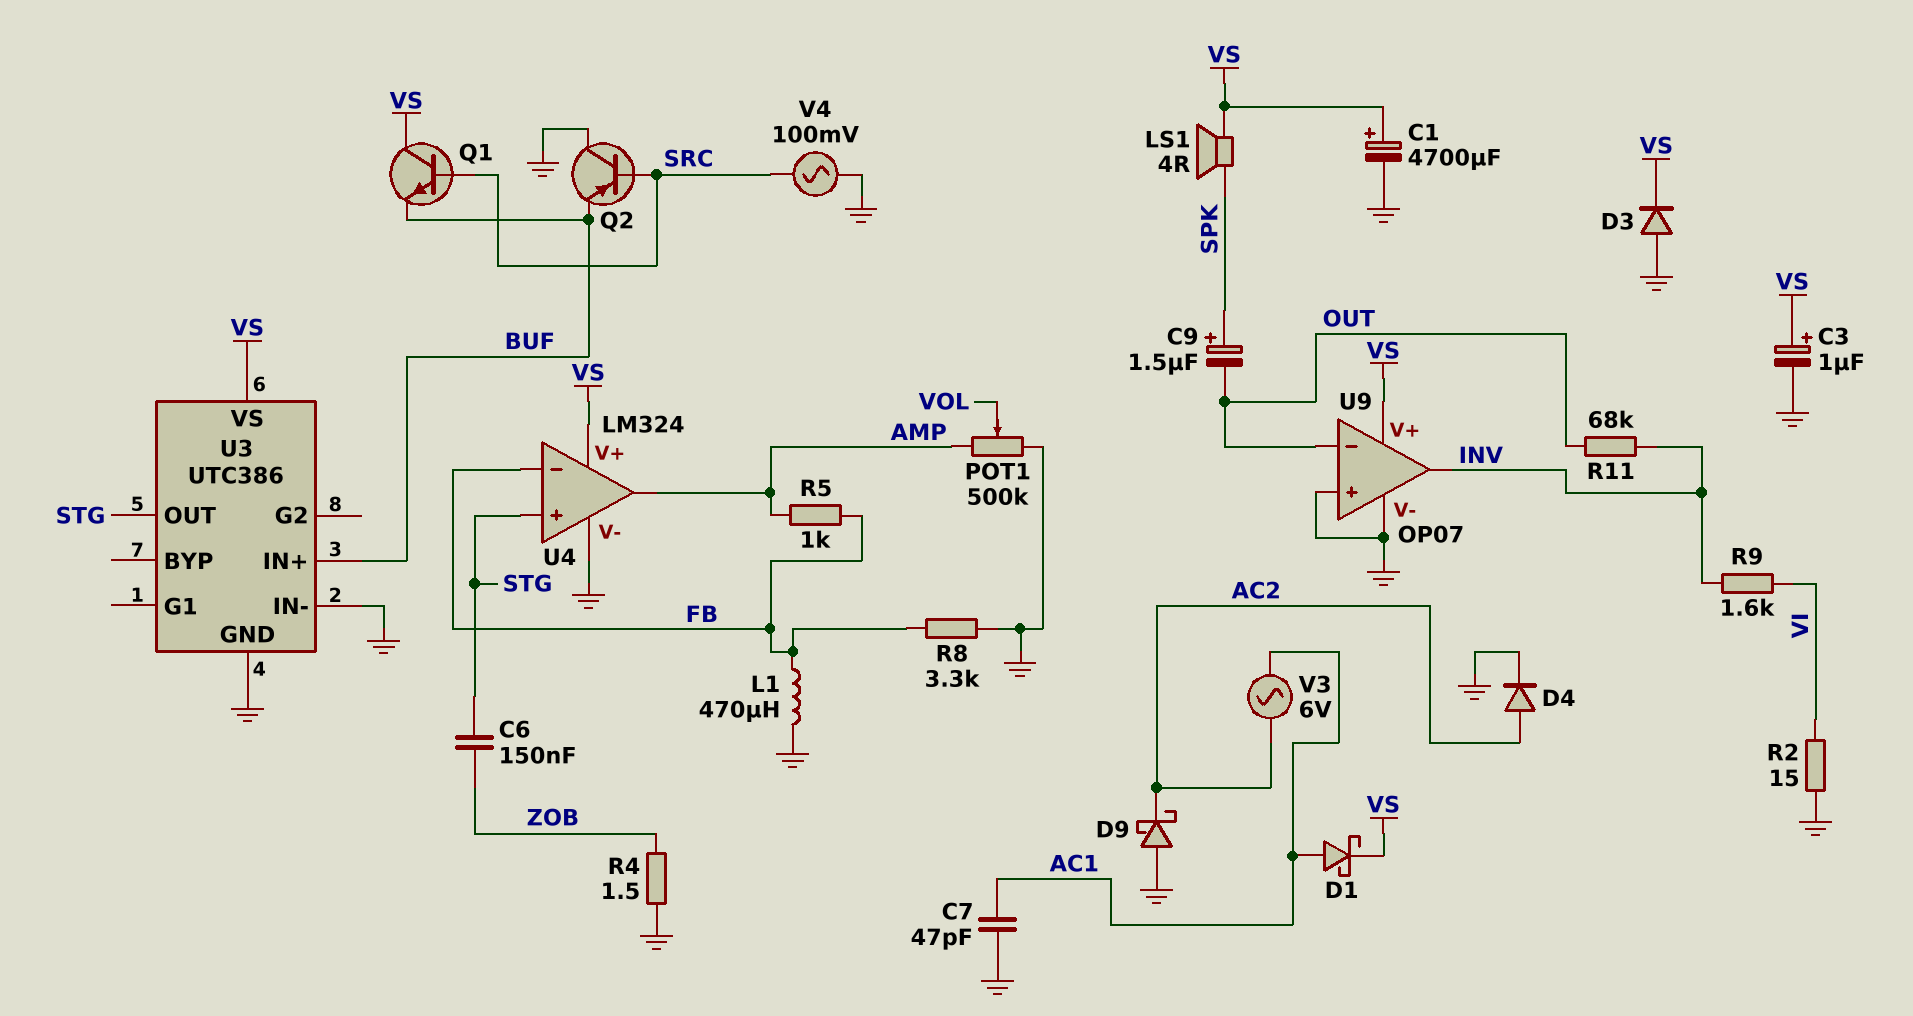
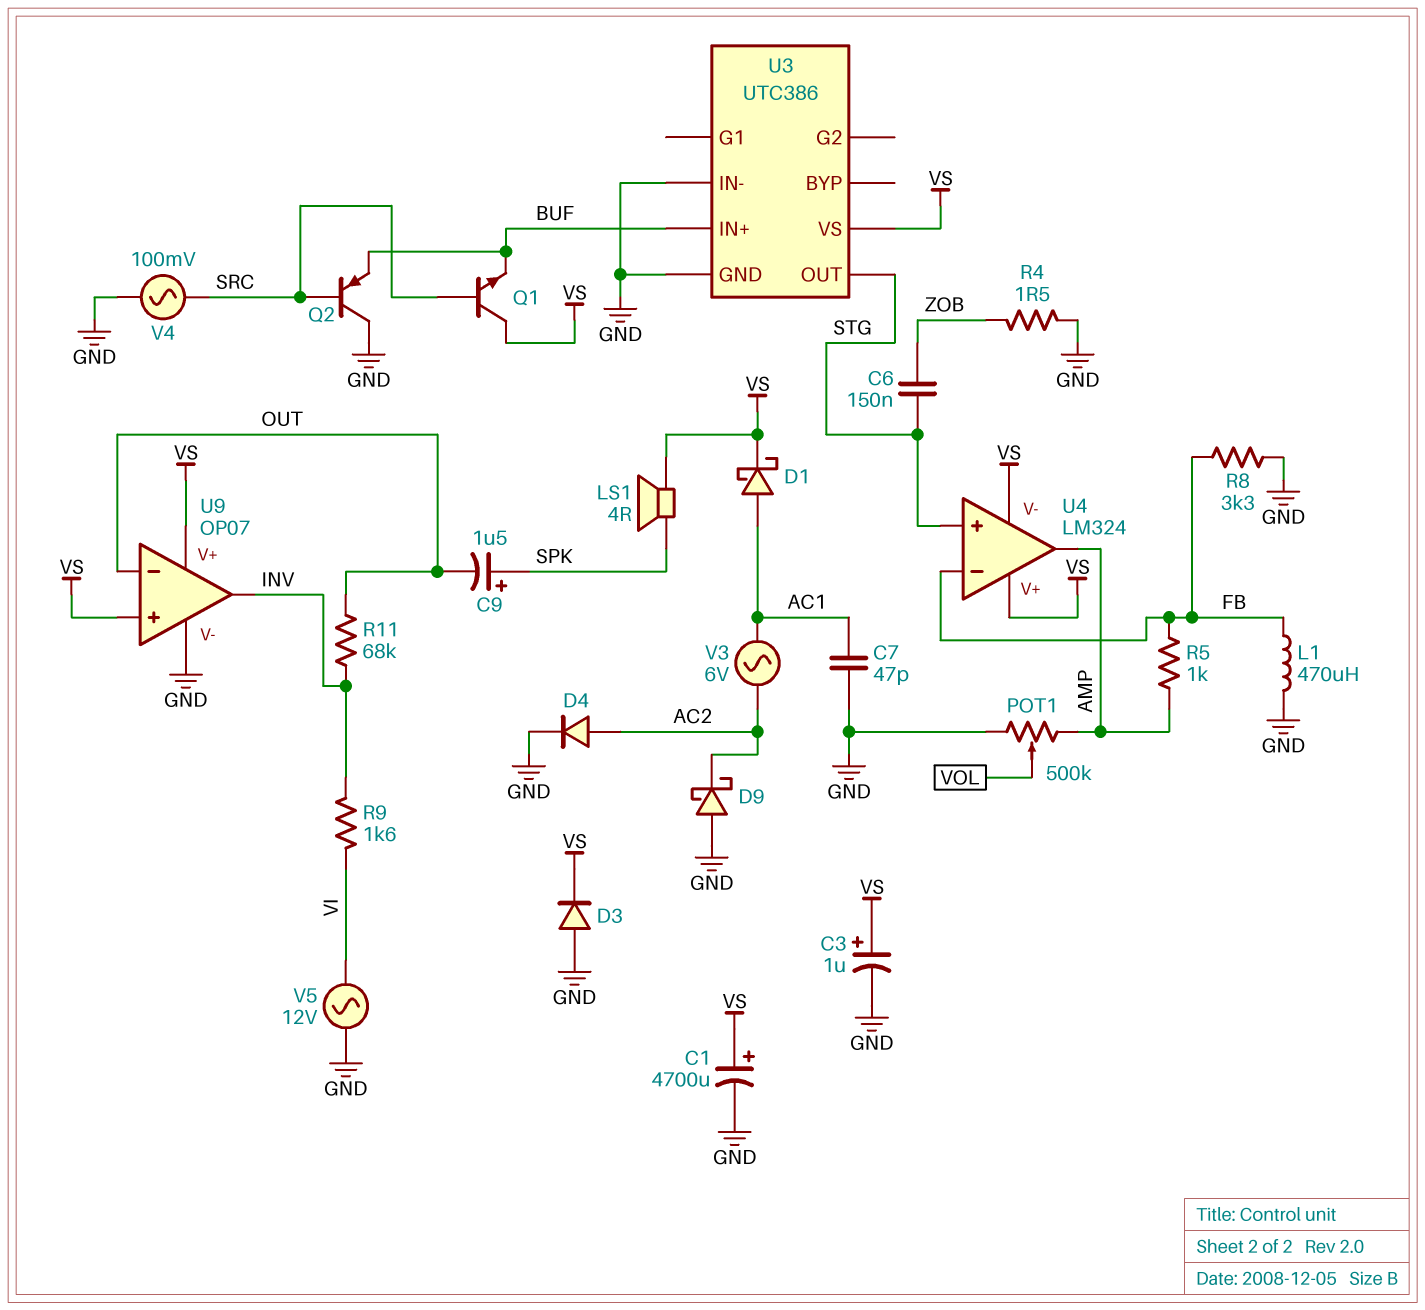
R2: 15 (GND, VI) -> none
U4 pin V-: GND -> VS
U9 pin in+: GND -> VS
V5: none -> AC 12V (GND, VI)

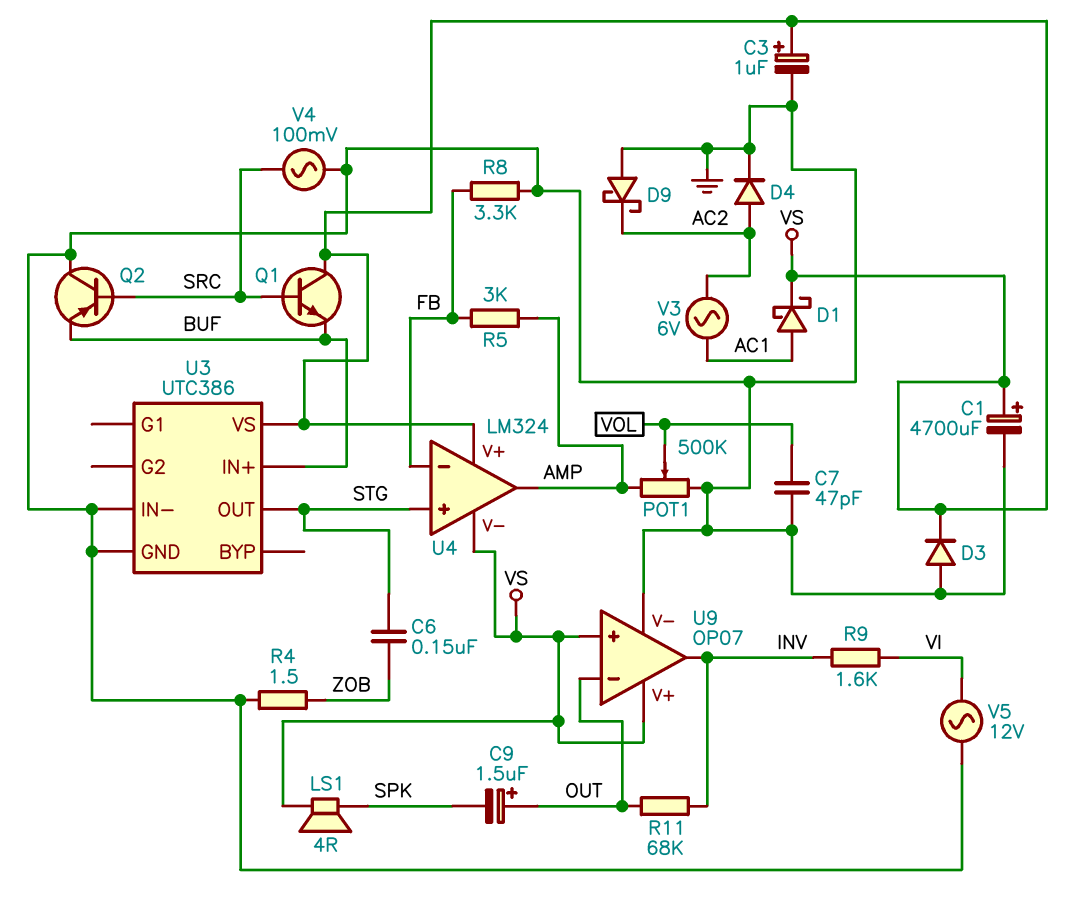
C7: 47pF (AC1, GND) -> 47pF (GND, VOL)
C9: 1.5uF (plus SPK, minus OUT) -> 1.5uF (plus OUT, minus SPK)
L1: 470uH (FB, GND) -> none
R5: 1k (AMP, FB) -> 3k (AMP, FB)

